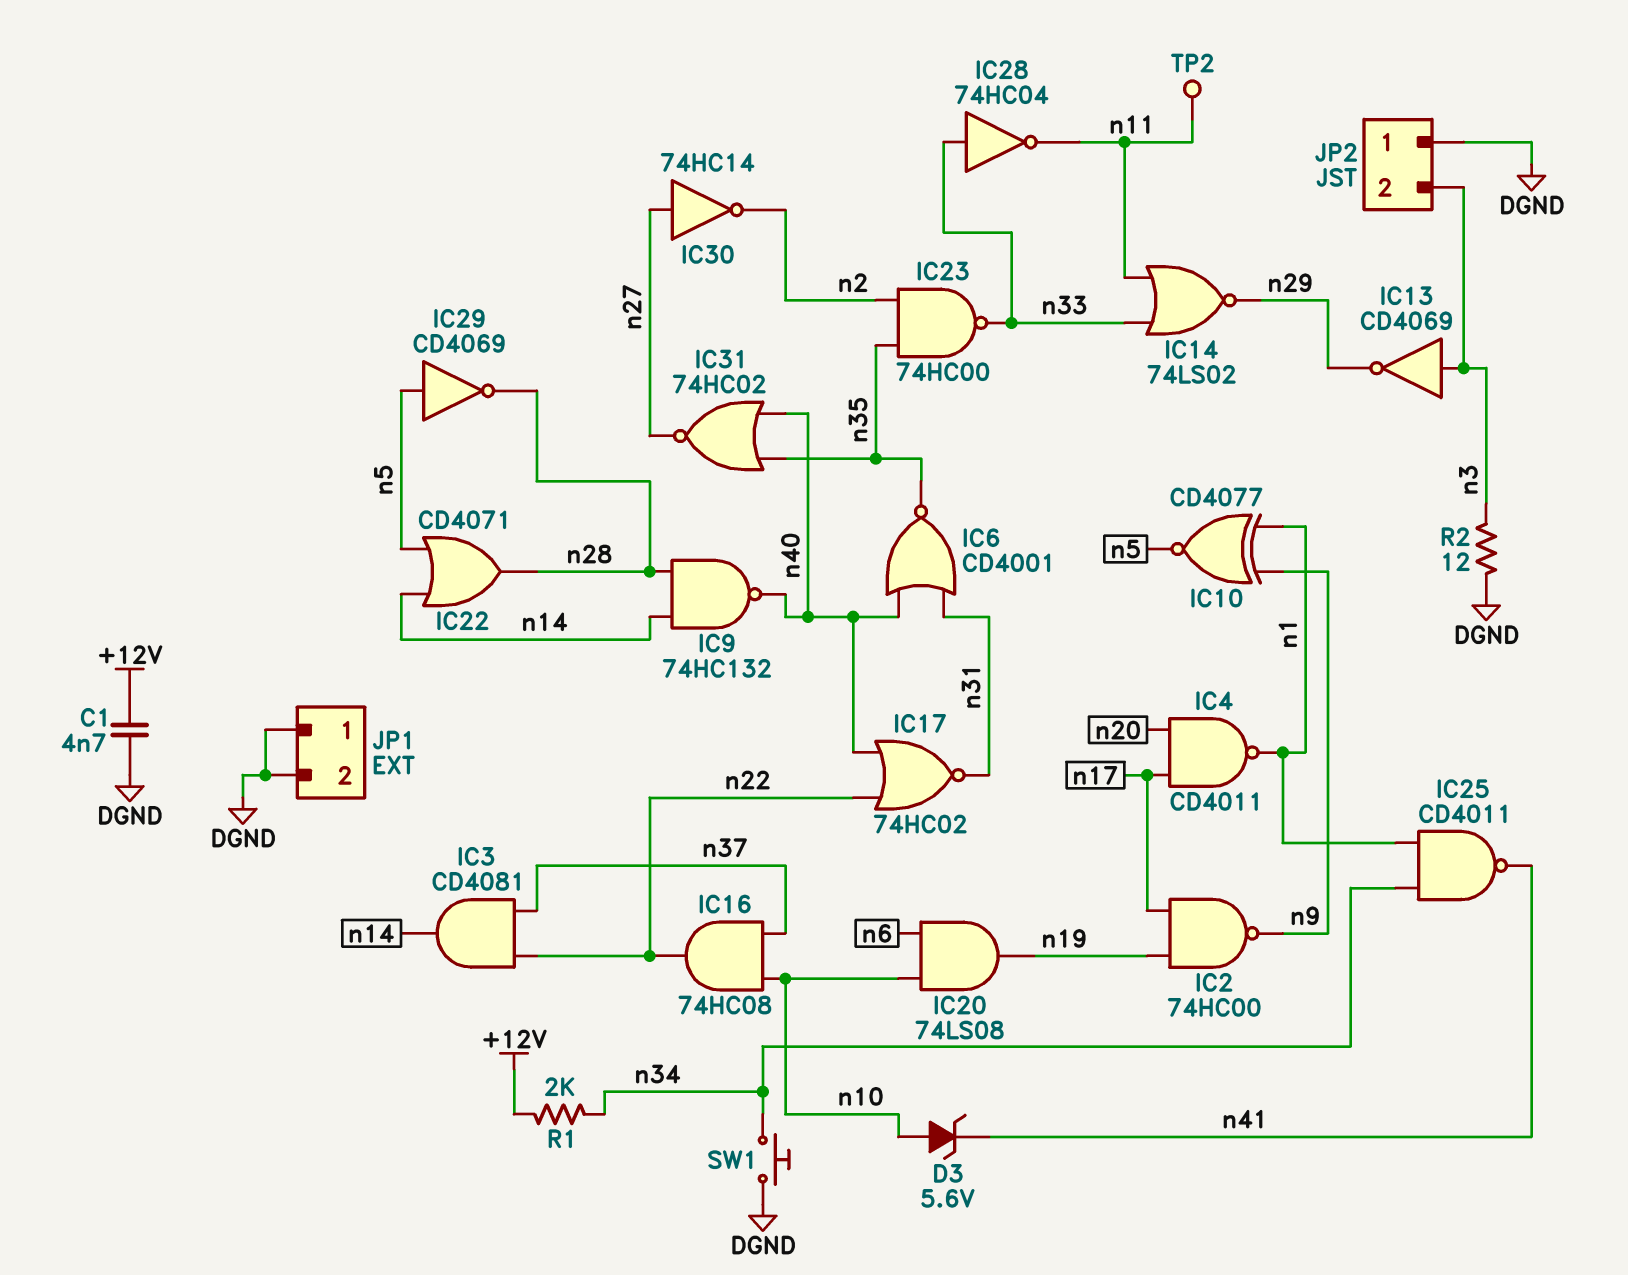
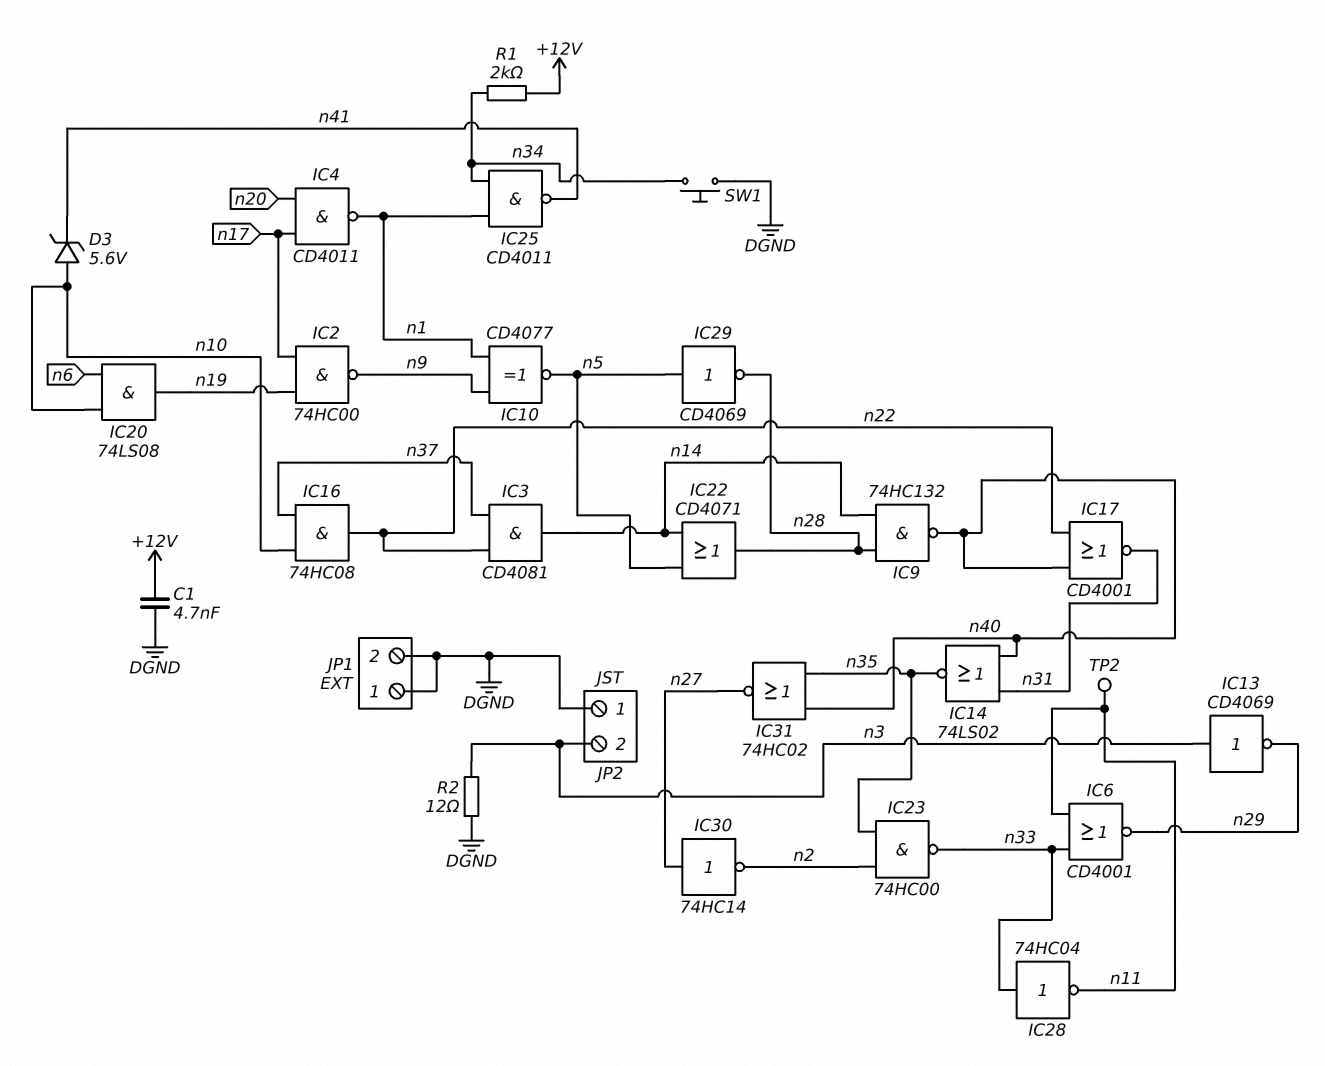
IC6: NOR CD4001 (in n31, in n40, out n35) -> NOR CD4001 (in n11, in n33, out n29)
IC14: NOR 74LS02 (in n11, in n33, out n29) -> NOR 74LS02 (in n31, in n40, out n35)
IC17: NOR 74HC02 (in n22, in n40, out n31) -> NOR CD4001 (in n22, in n40, out n31)

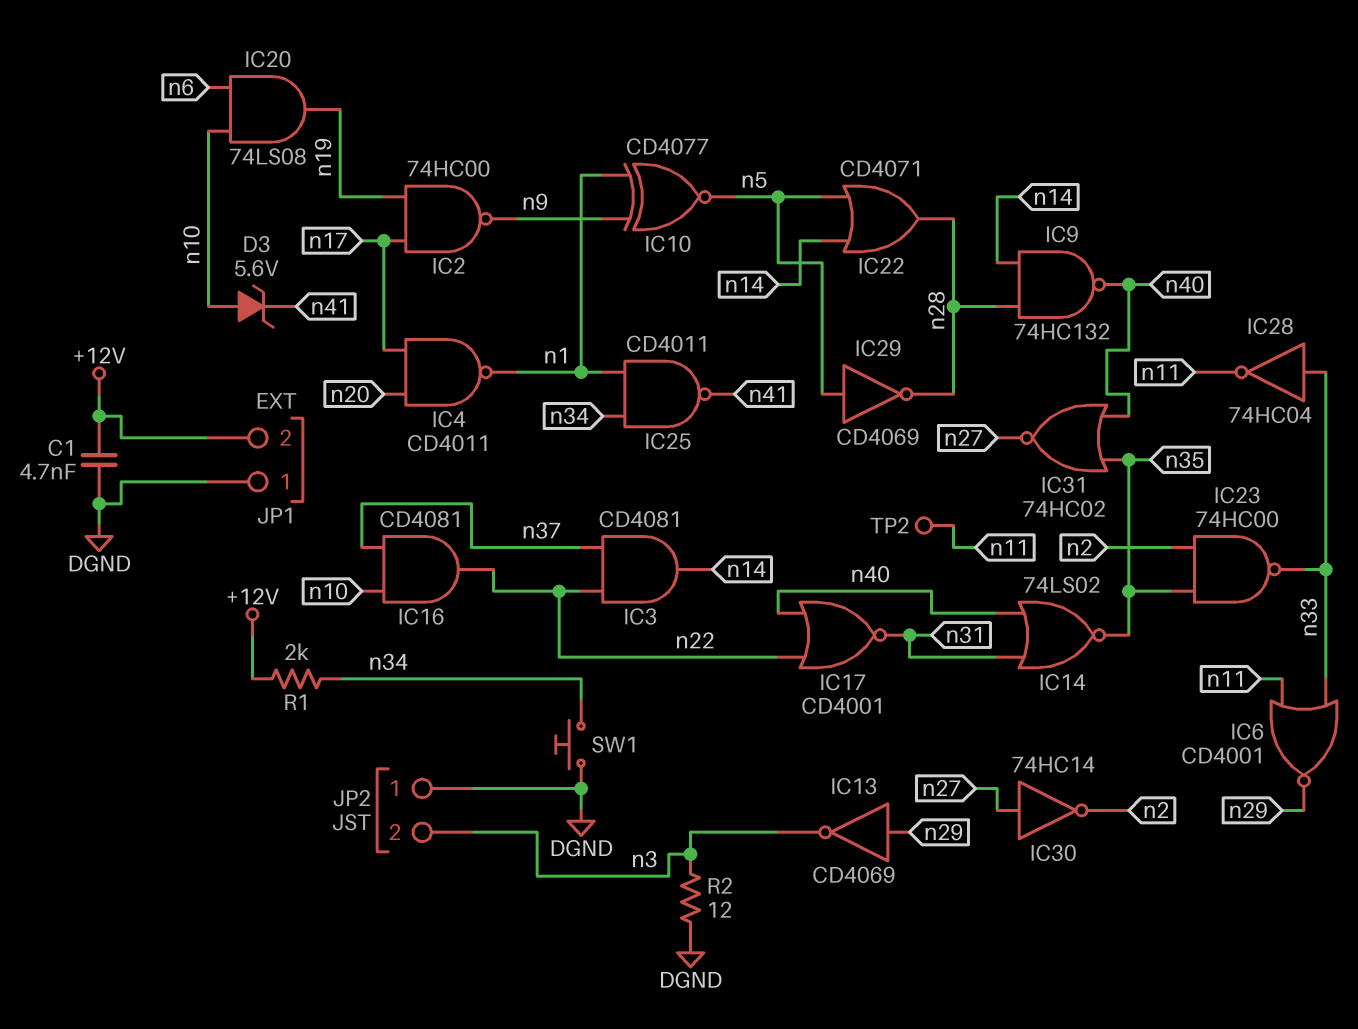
IC13: NOT CD4069 (in n3, out n29) -> NOT CD4069 (in n29, out n3)
IC16: AND 74HC08 (in n10, in n37, out n22) -> AND CD4081 (in n10, in n37, out n22)
JP1 pin 2: DGND -> +12V

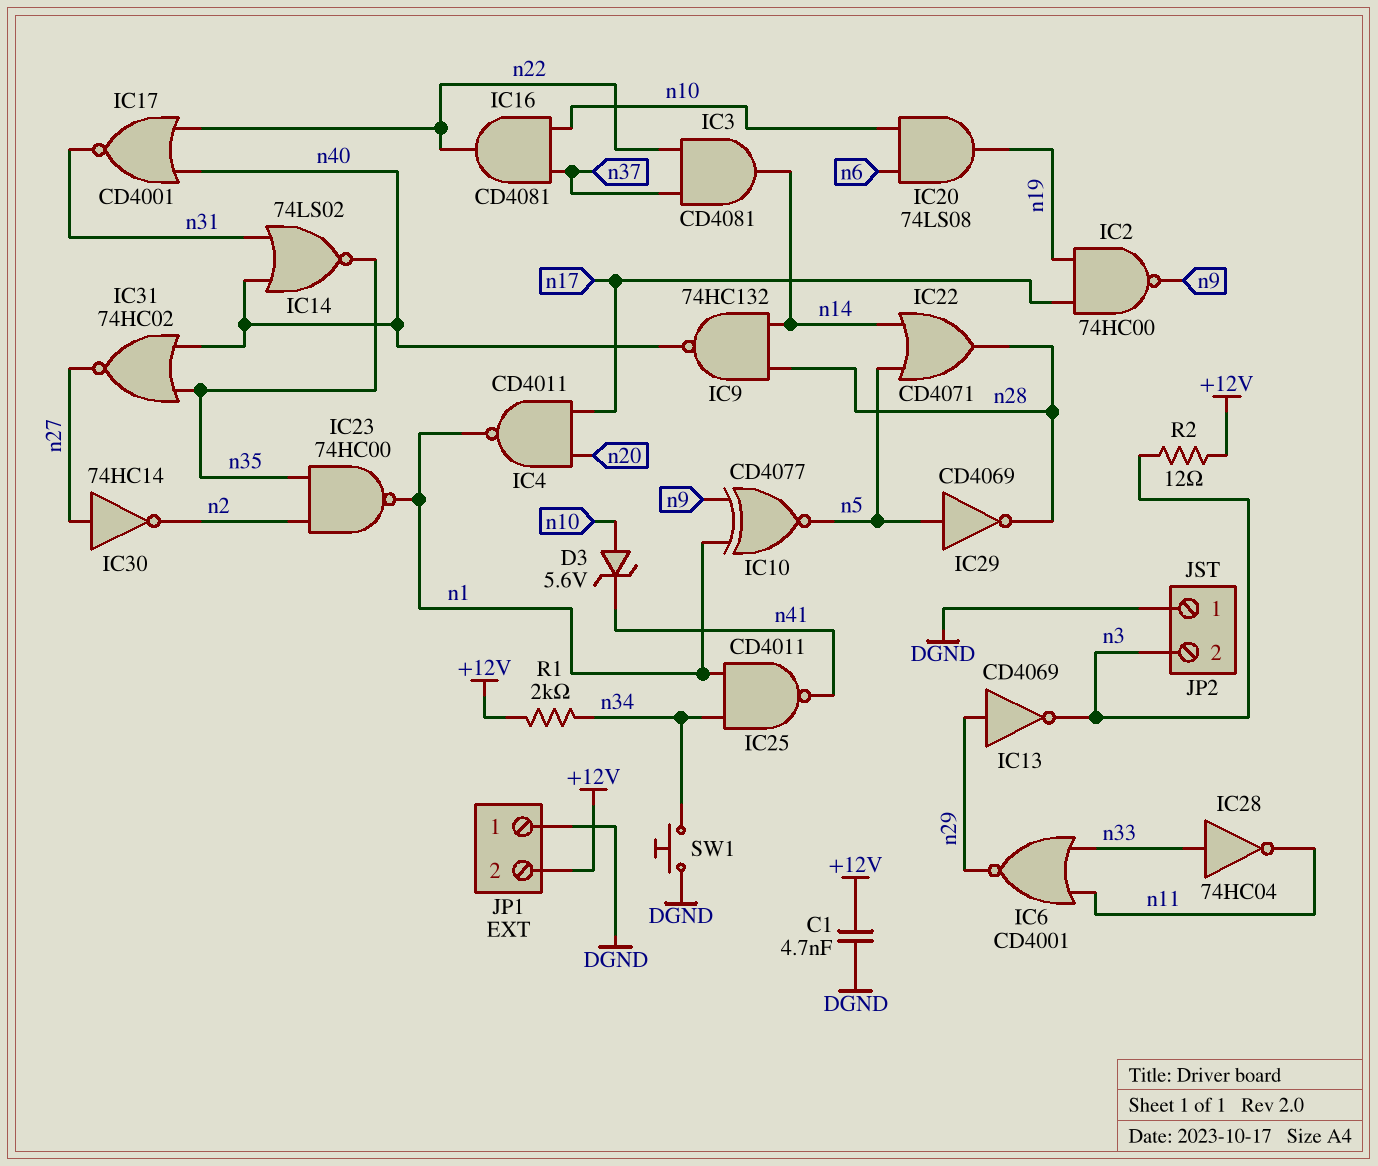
IC23: NAND 74HC00 (in n2, in n35, out n33) -> NAND 74HC00 (in n2, in n35, out n1)
R2: 12 (DGND, n3) -> 12 (+12V, n3)
TP2: test point (n11) -> none

